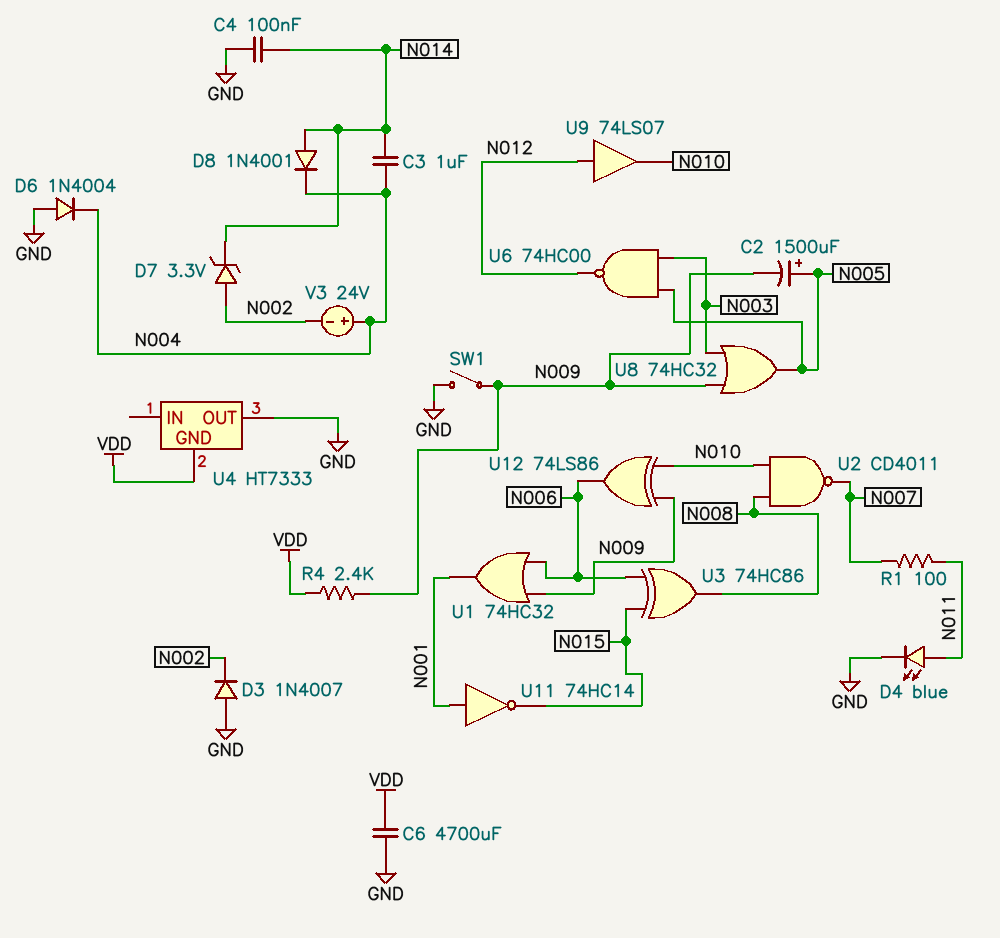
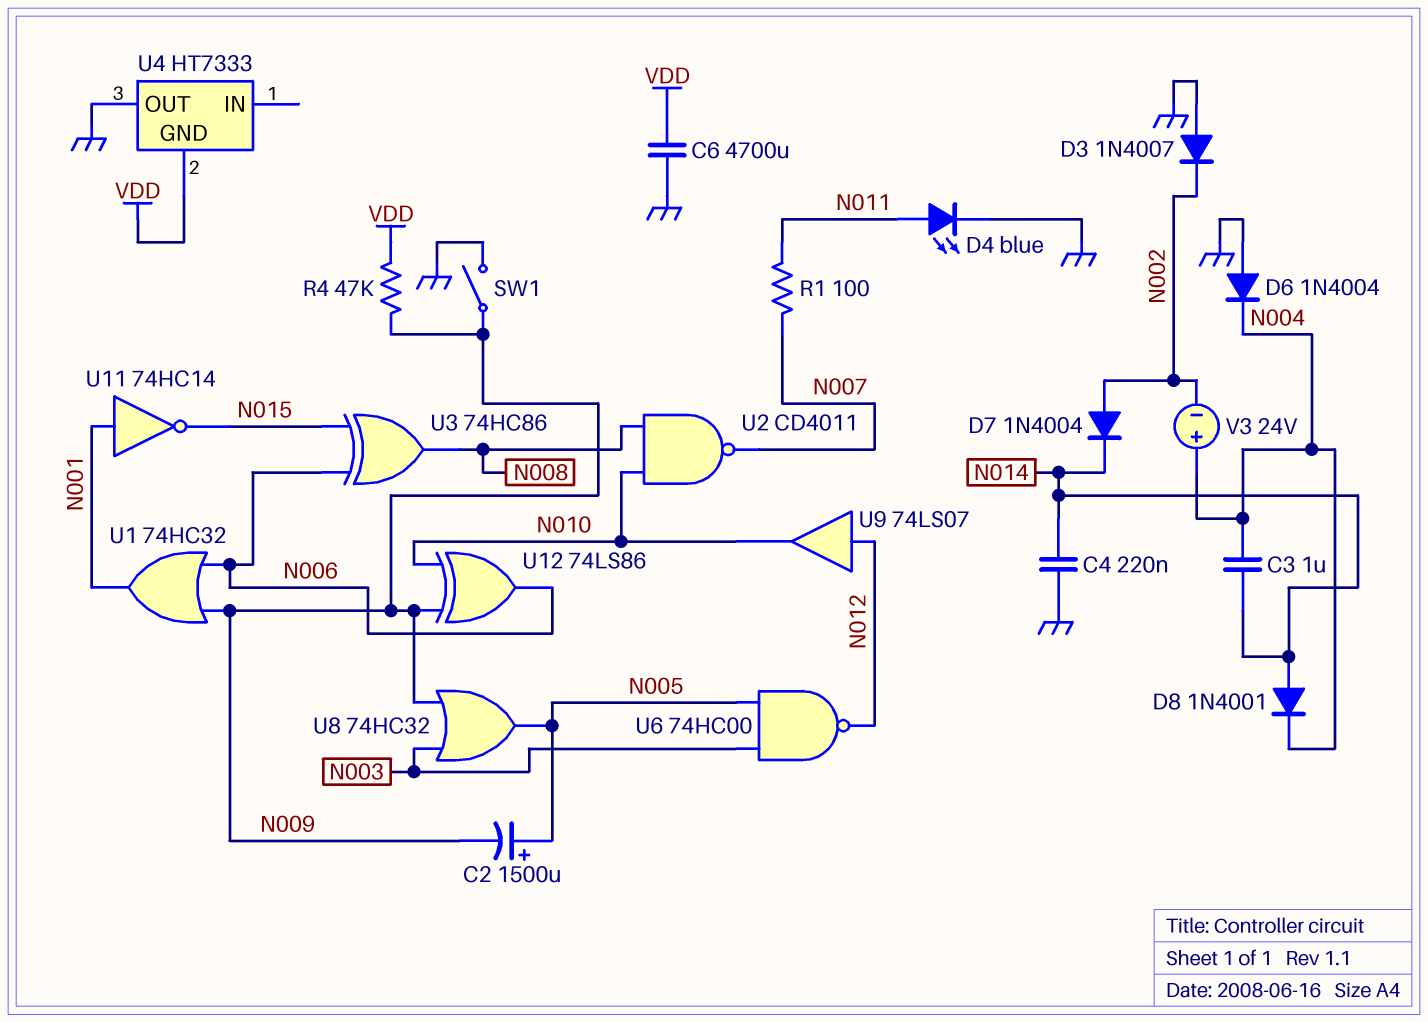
C4: 100nF (GND, N014) -> 220nF (GND, N014)
D7: zener 3.3V (A N002, K N014) -> diode 1N4004 (A N002, K N014)
R4: 2.4k (N009, VDD) -> 47k (N009, VDD)

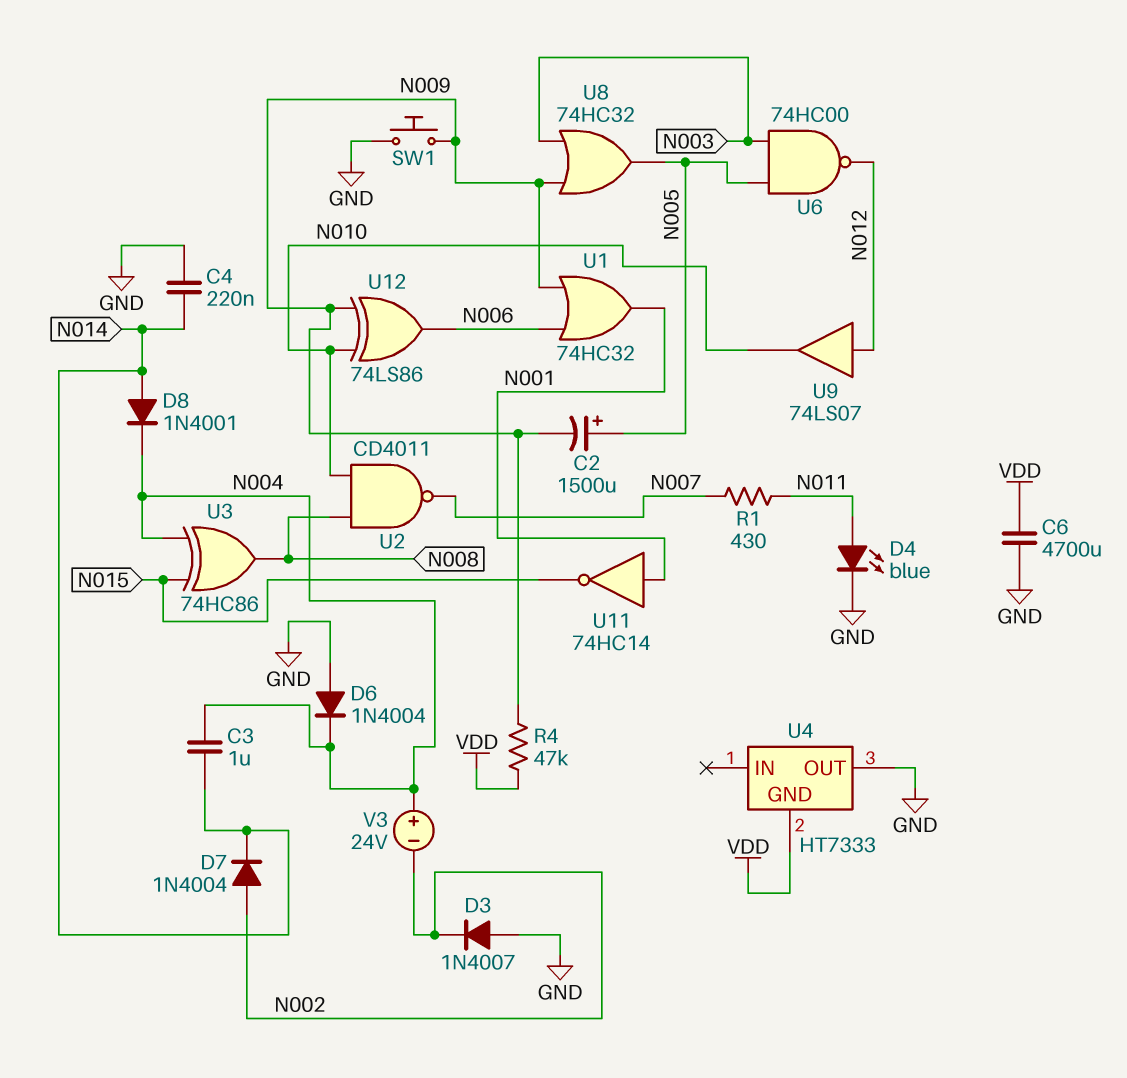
R1: 100 (N007, N011) -> 430 (N007, N011)
SW1: switch (GND, N009) -> button (GND, N009)
U3: XOR 74HC86 (in N006, in N015, out N008) -> XOR 74HC86 (in N004, in N015, out N008)

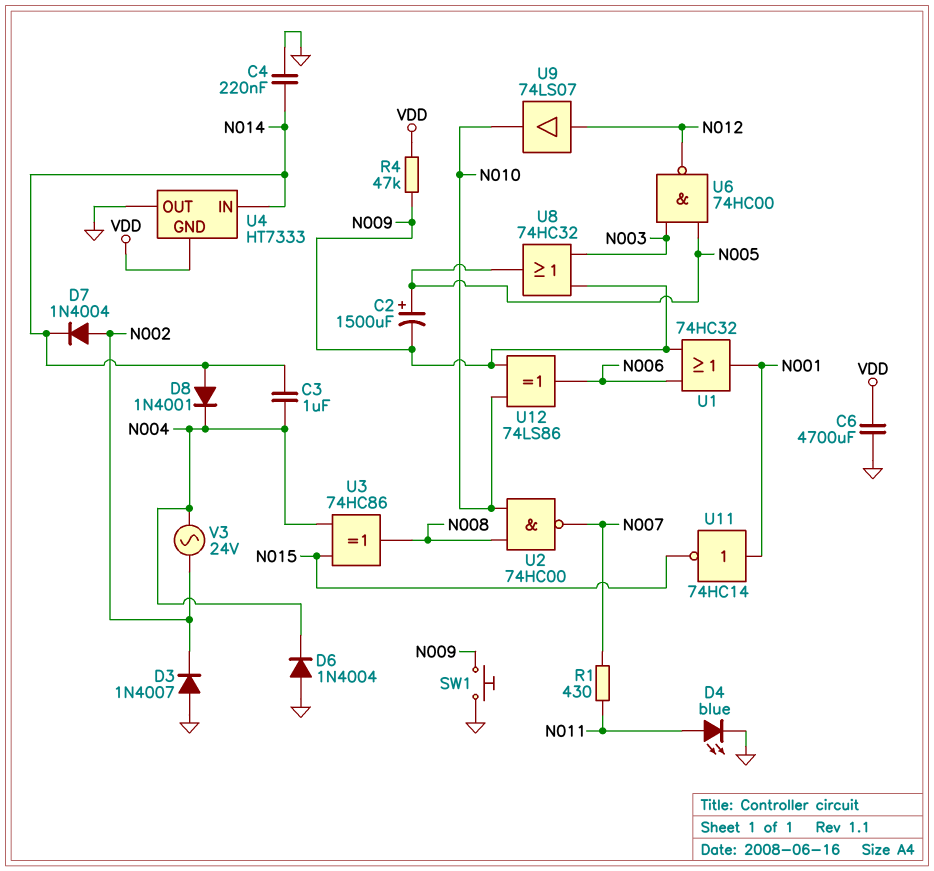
U2: NAND CD4011 (in N008, in N010, out N007) -> NAND 74HC00 (in N008, in N010, out N007)
U4 pin IN: none -> N014
V3: 24V (plus N004, minus N002) -> AC 24V (N002, N004)

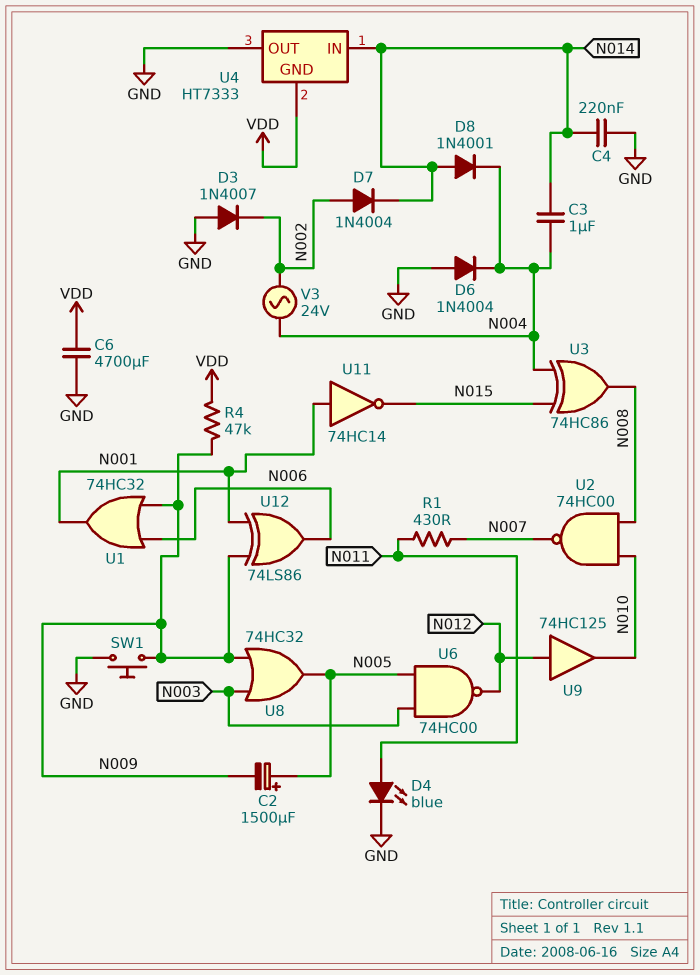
U9: buffer 74LS07 (in N012, out N010) -> buffer 74HC125 (in N012, out N010)
U12: XOR 74LS86 (in N009, in N010, out N006) -> XOR 74LS86 (in N001, in N009, out N006)

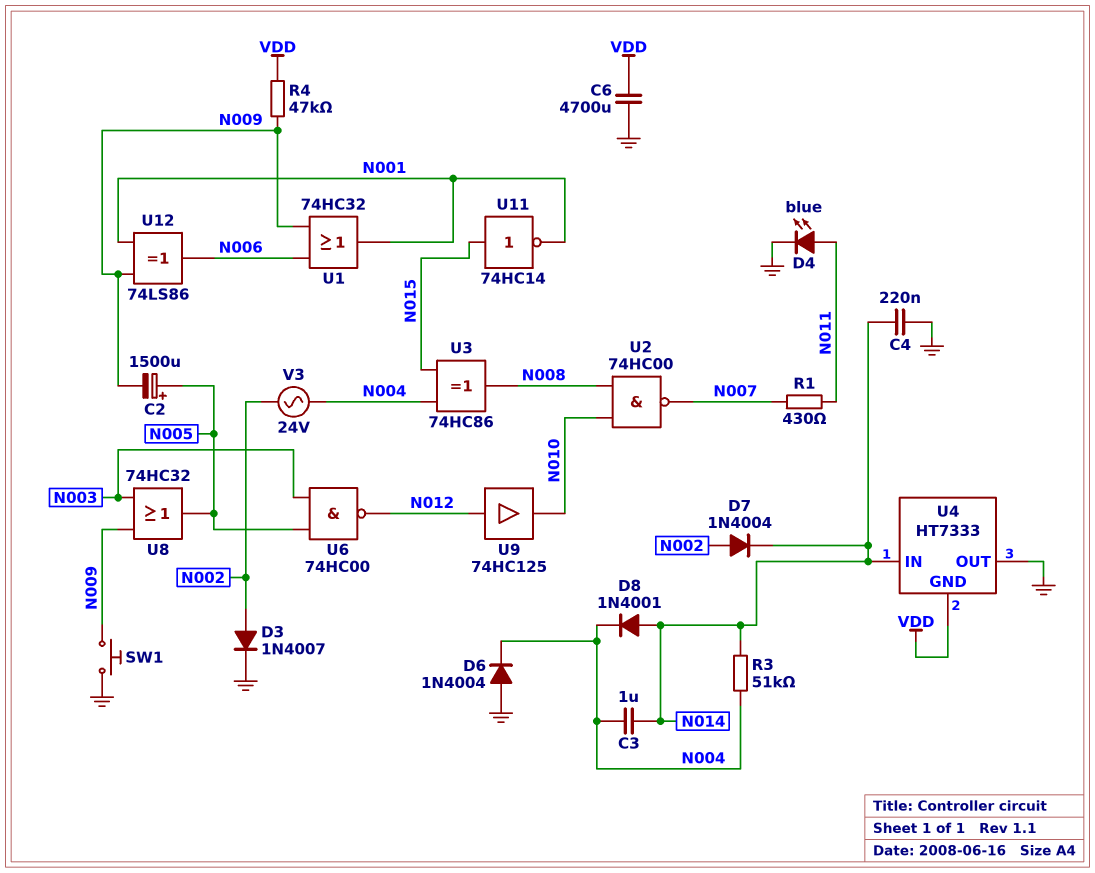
D3: diode 1N4007 (A GND, K N002) -> diode 1N4007 (A N002, K GND)
R3: none -> 51k (N004, N014)
U11: NOT 74HC14 (in N001, out N015) -> NOT 74HC14 (in N015, out N001)

